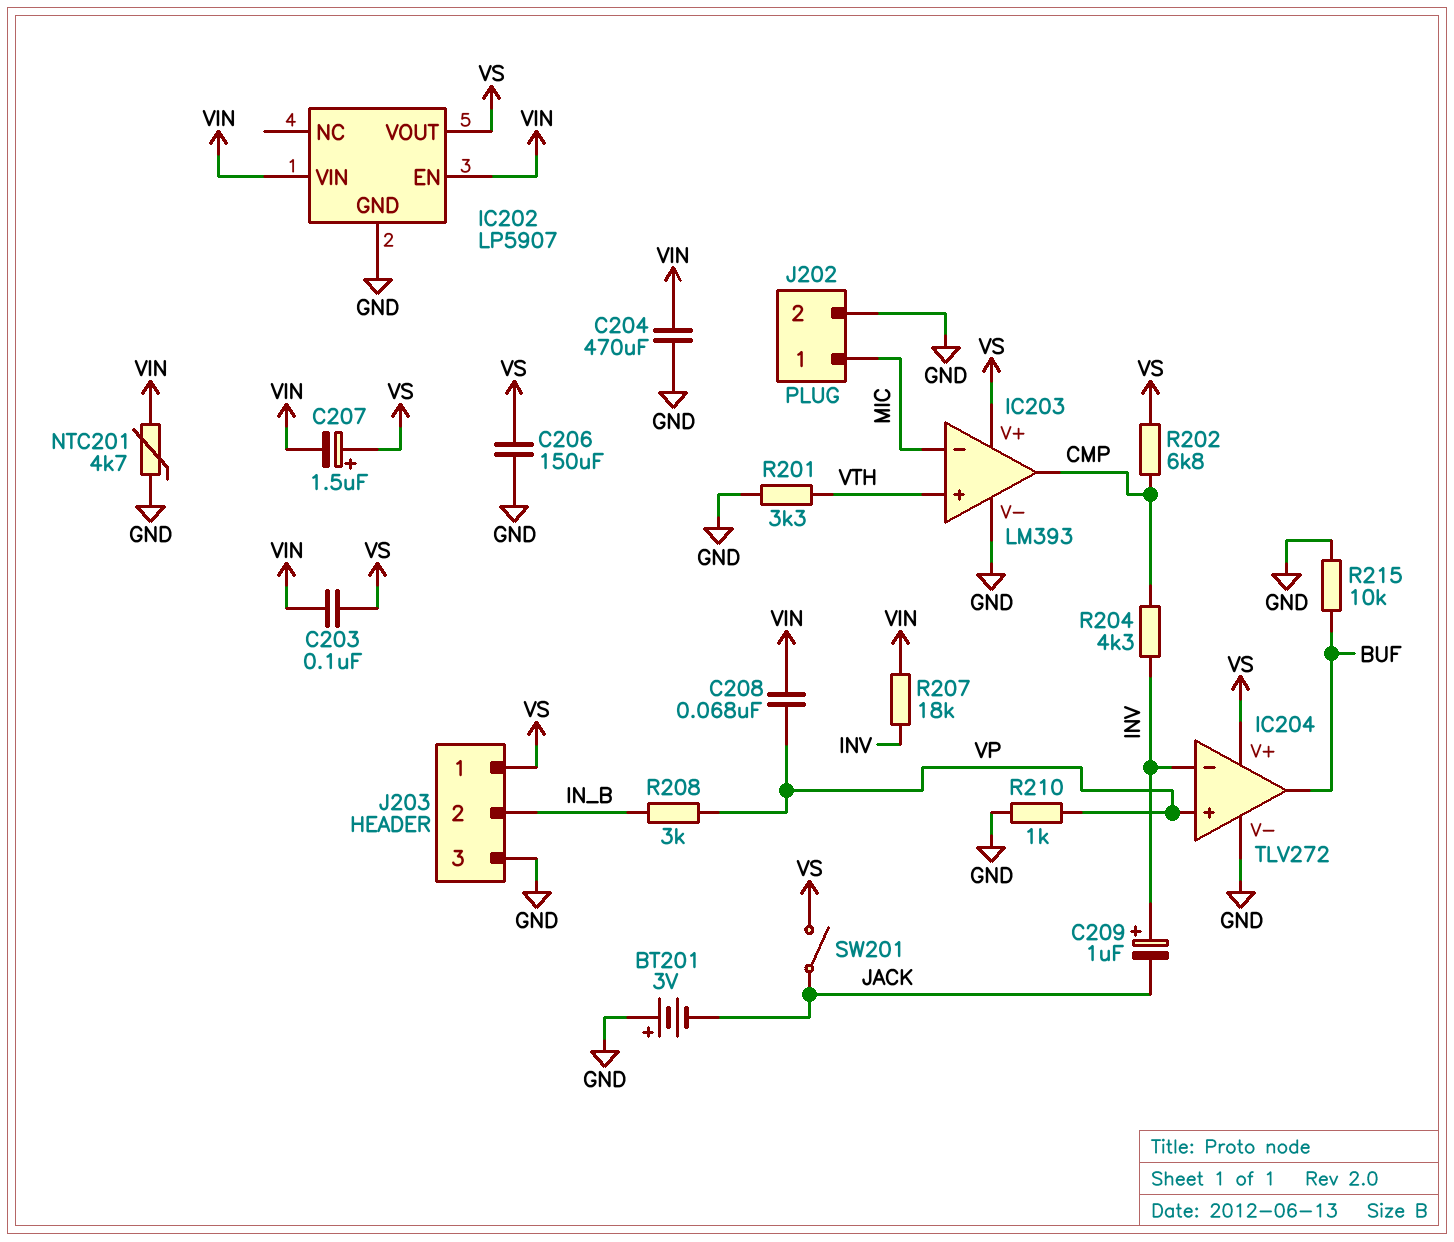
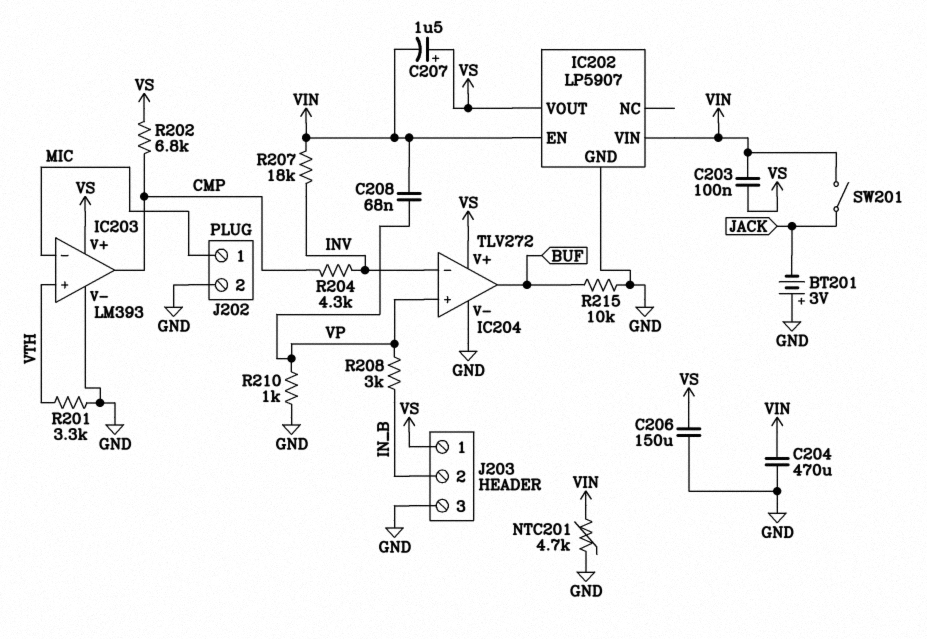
C209: 1uF (plus INV, minus JACK) -> none
SW201: switch (JACK, VS) -> switch (JACK, VIN)

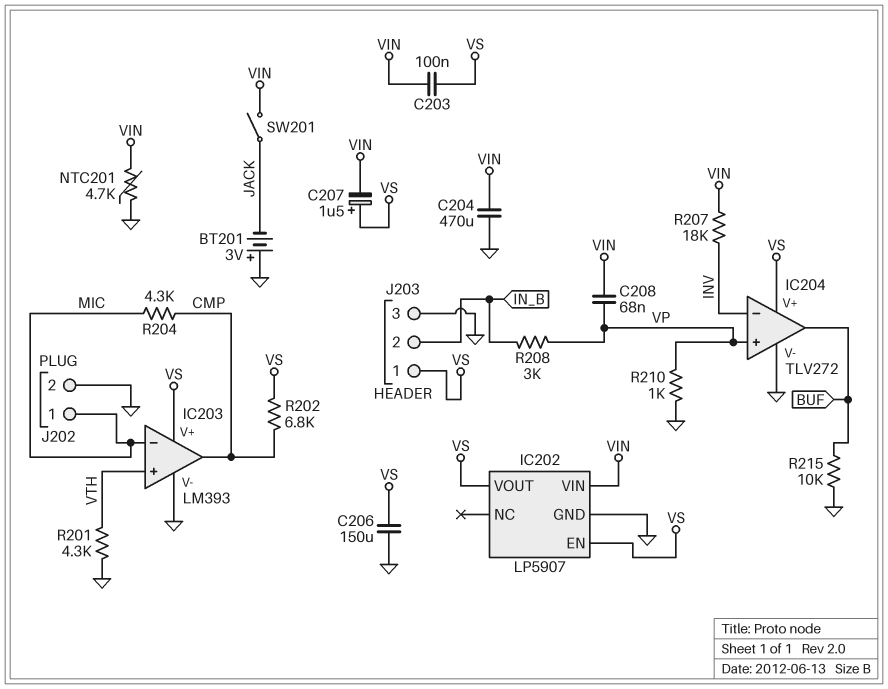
IC202 pin EN: VIN -> VS
R201: 3.3k (GND, VTH) -> 4.3k (GND, VTH)
R204: 4.3k (CMP, INV) -> 4.3k (CMP, MIC)

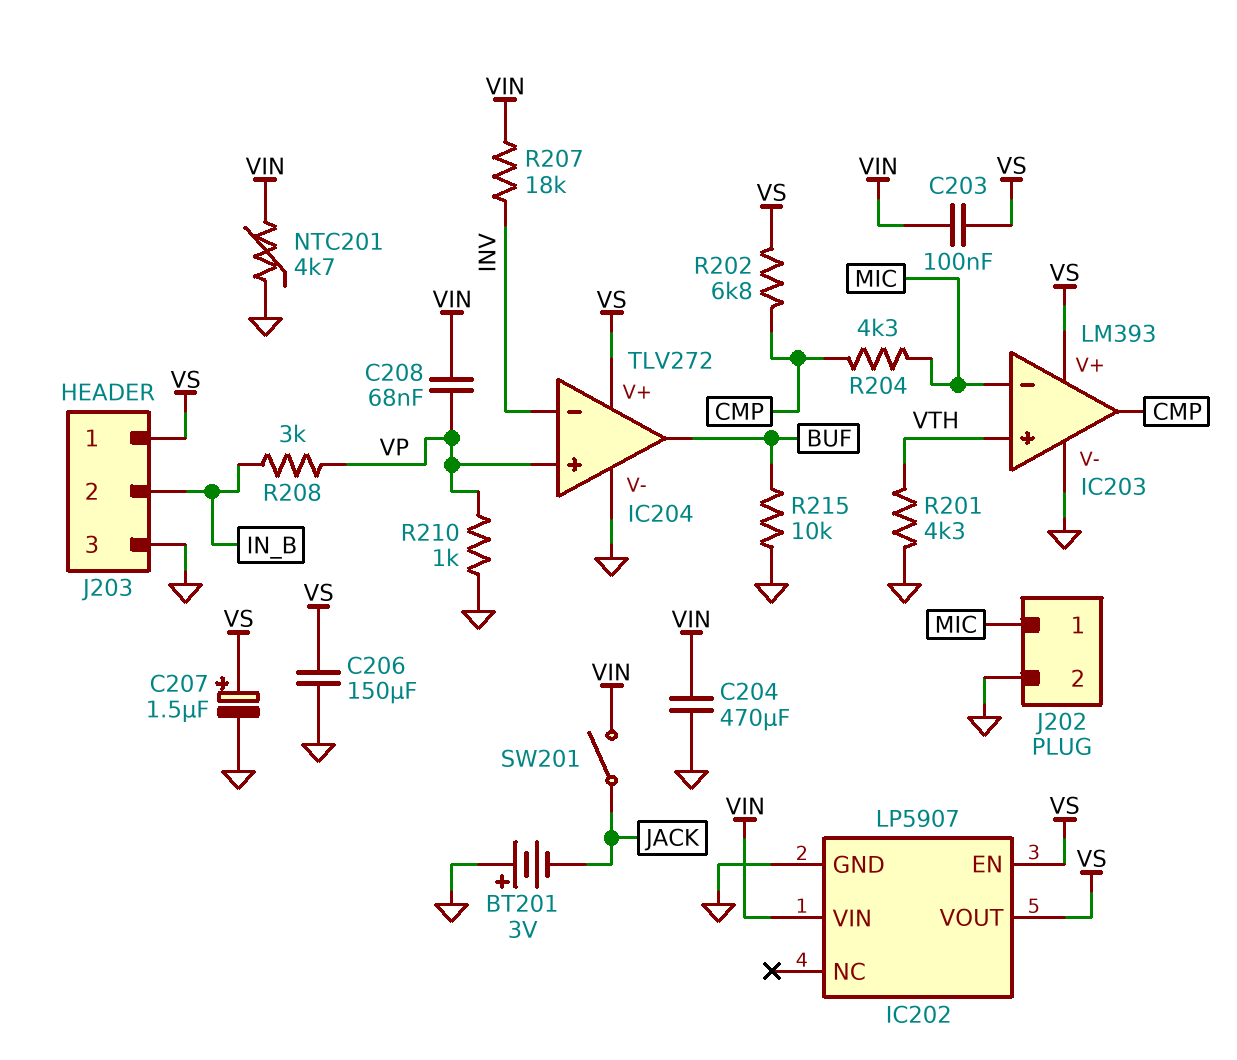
C207: 1.5uF (plus VS, minus VIN) -> 1.5uF (plus VS, minus GND)

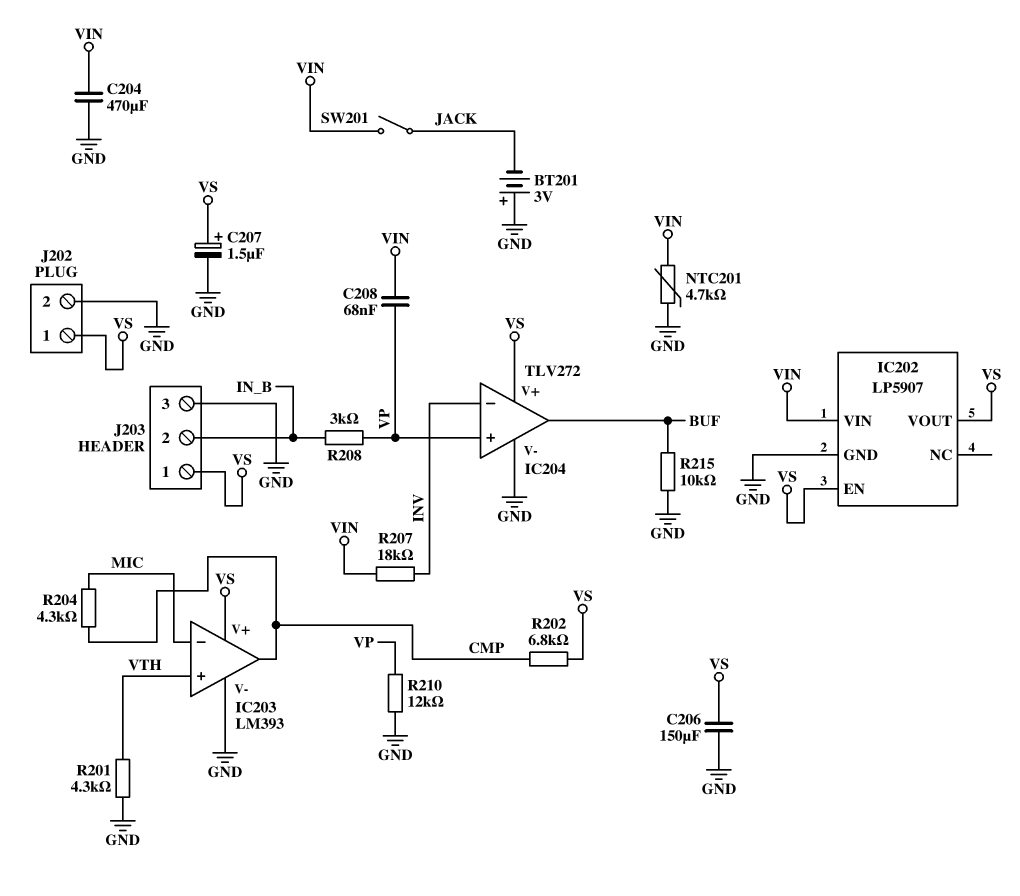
C203: 100nF (VIN, VS) -> none
J202 pin 1: MIC -> VS
R210: 1k (GND, VP) -> 12k (GND, VP)

